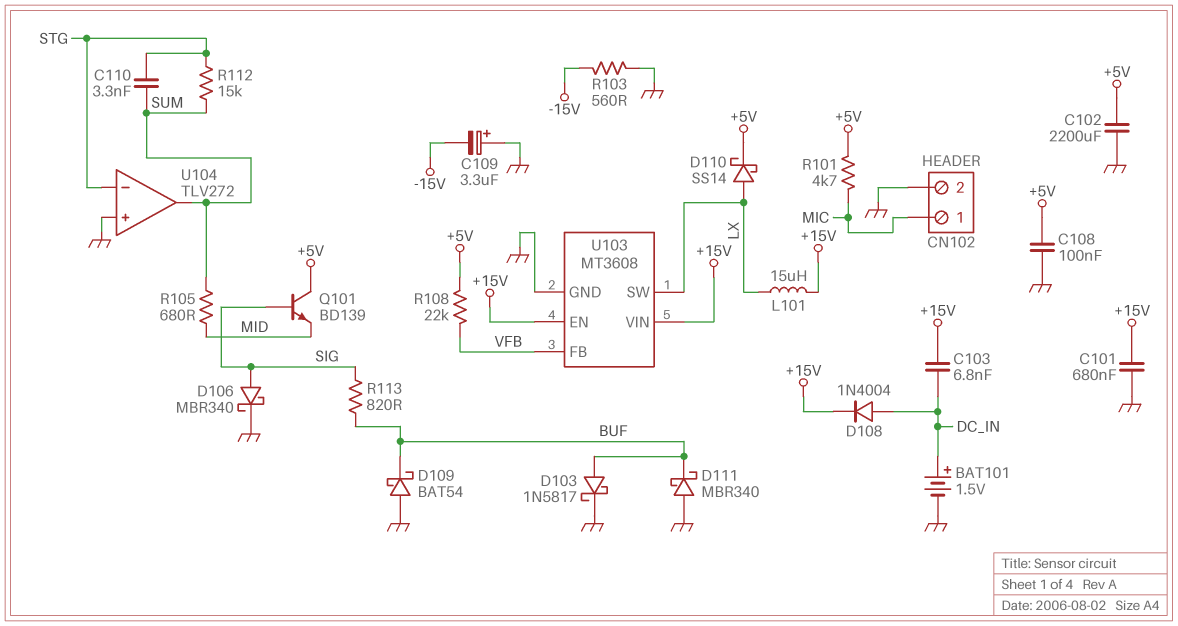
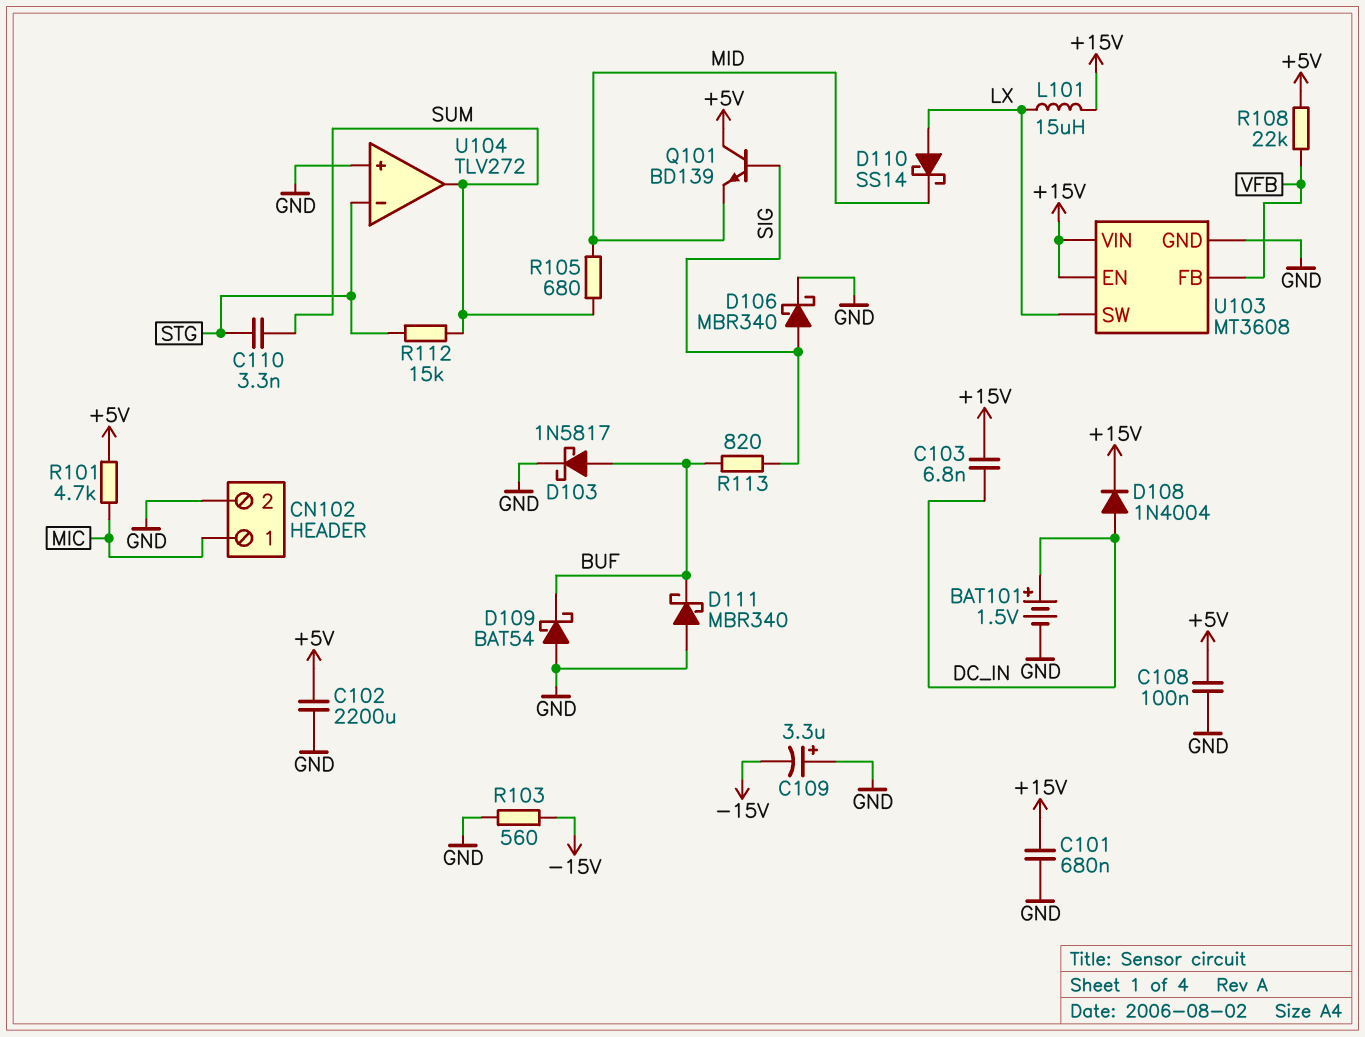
D110: schottky SS14 (A LX, K +5V) -> schottky SS14 (A LX, K MID)

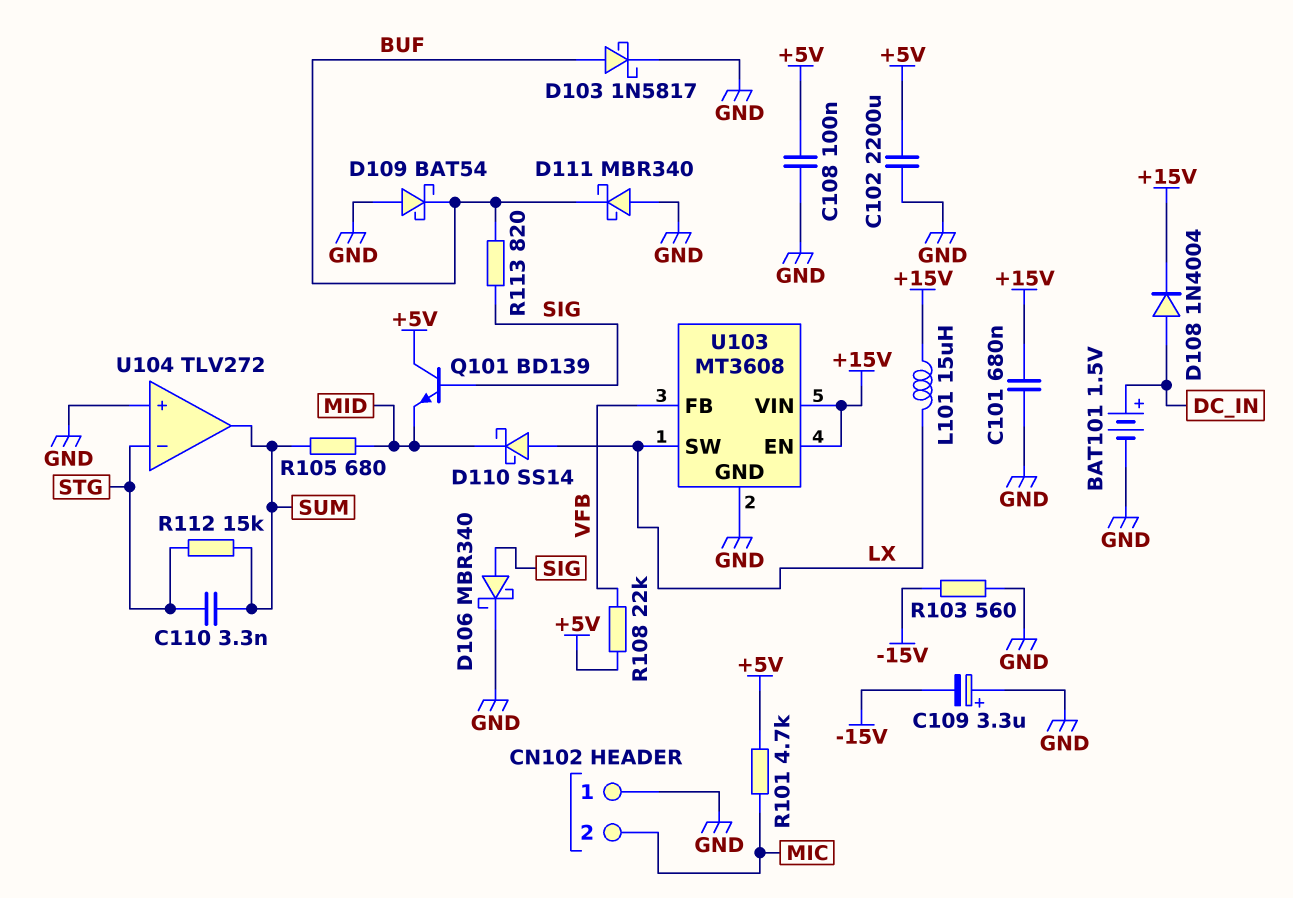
C103: 6.8nF (+15V, DC_IN) -> none
CN102 pin 1: MIC -> GND
CN102 pin 2: GND -> MIC

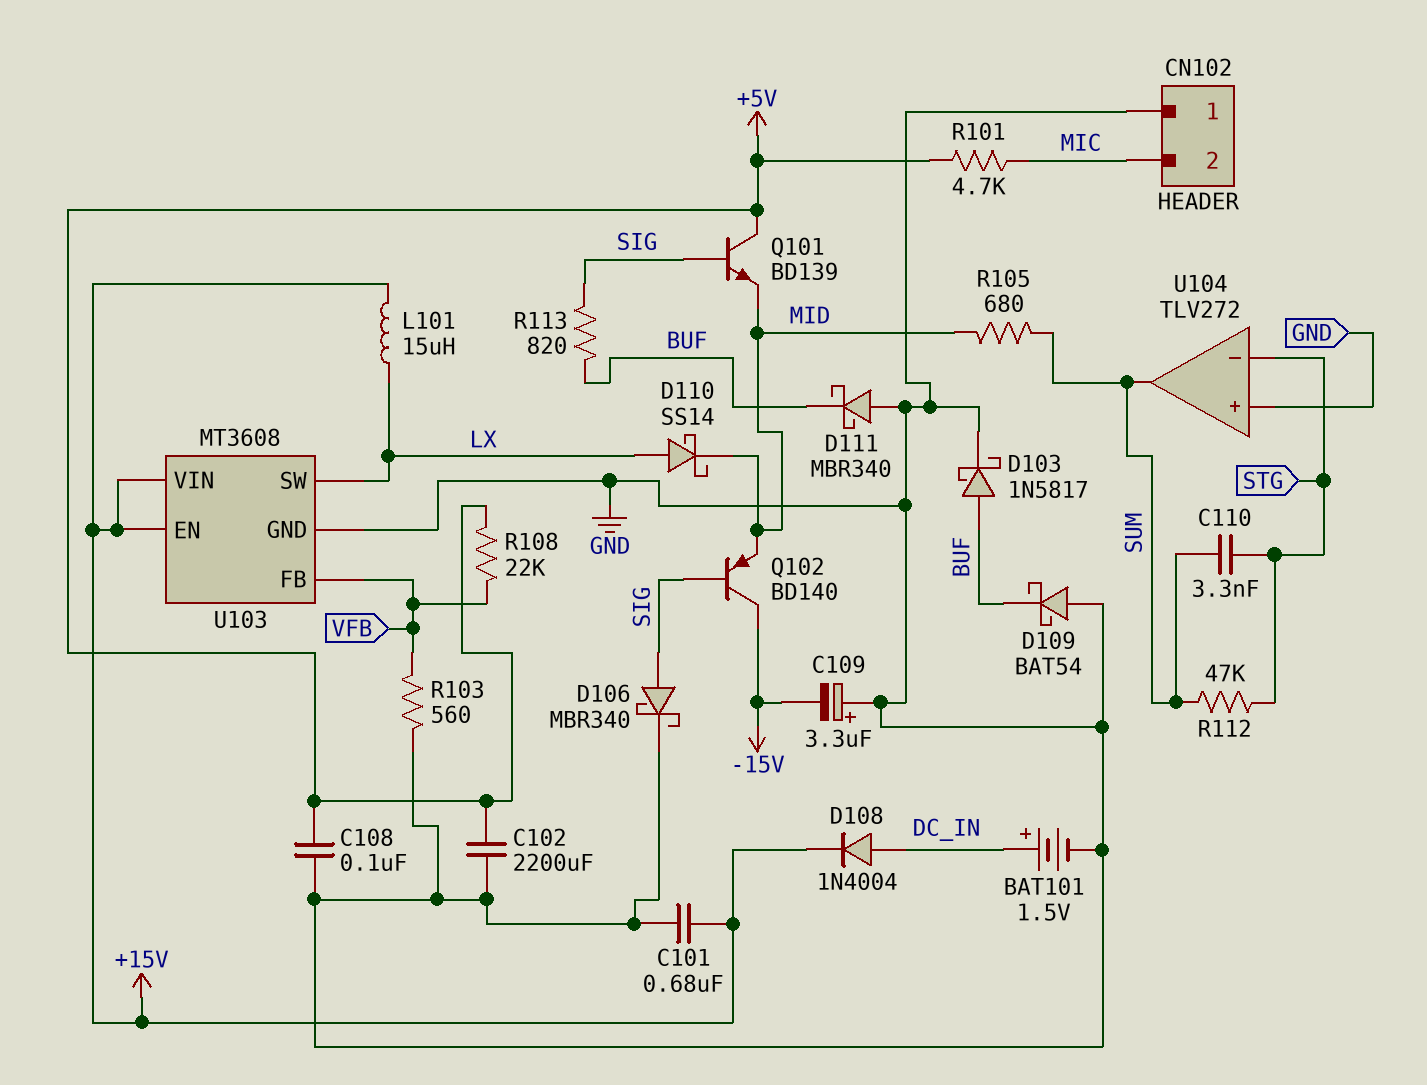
Q102: none -> PNP BD140 (B SIG, C -15V, E MID)
R103: 560 (-15V, GND) -> 560 (GND, VFB)
R112: 15k (STG, SUM) -> 47k (STG, SUM)

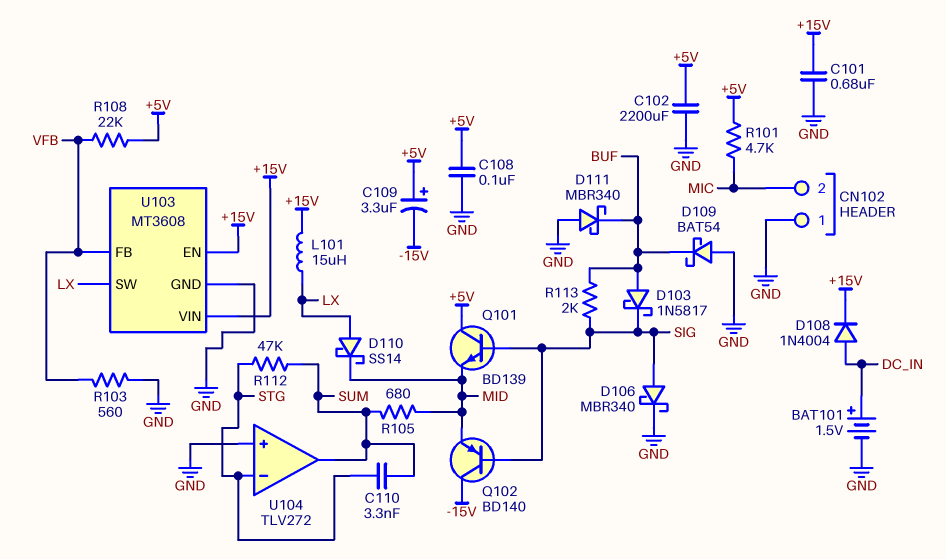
C109: 3.3uF (plus GND, minus -15V) -> 3.3uF (plus +5V, minus -15V)
D103: schottky 1N5817 (A BUF, K GND) -> schottky 1N5817 (A BUF, K SIG)
R113: 820 (BUF, SIG) -> 2k (BUF, SIG)

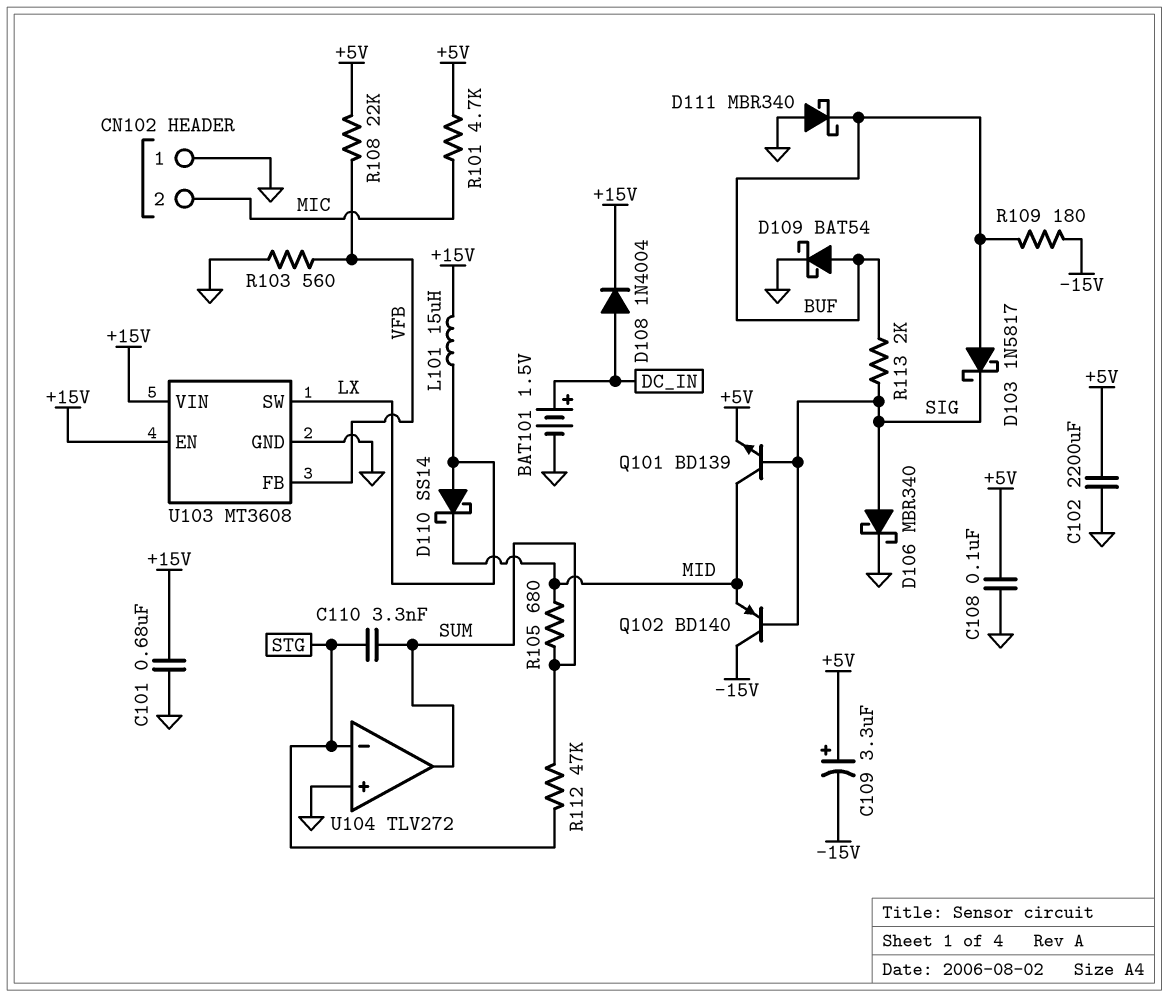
D109: schottky BAT54 (A GND, K BUF) -> schottky BAT54 (A BUF, K GND)
Q101: NPN BD139 (B SIG, C +5V, E MID) -> NPN BD139 (B SIG, C MID, E +5V)
R109: none -> 180 (-15V, BUF)

